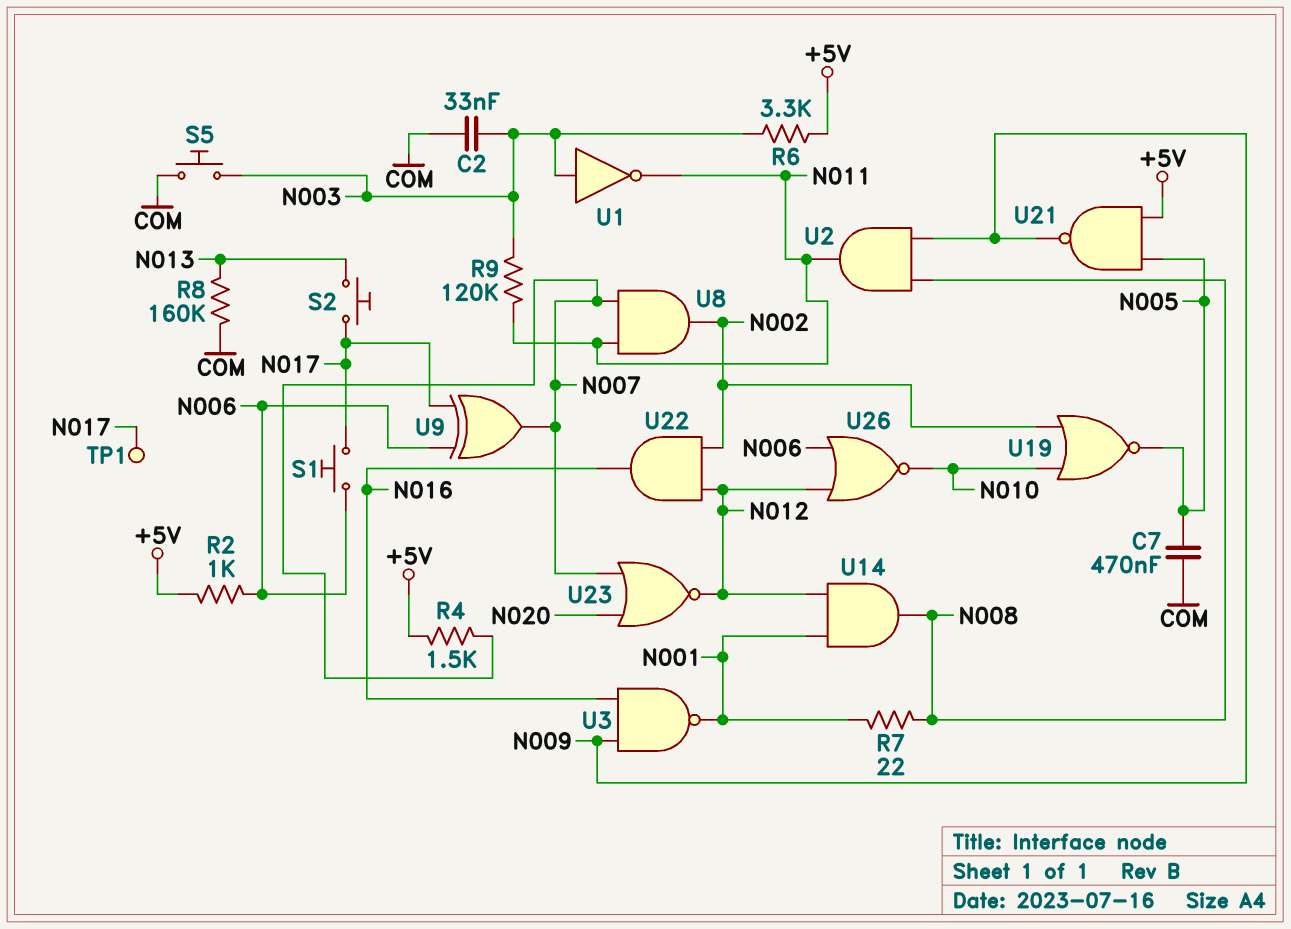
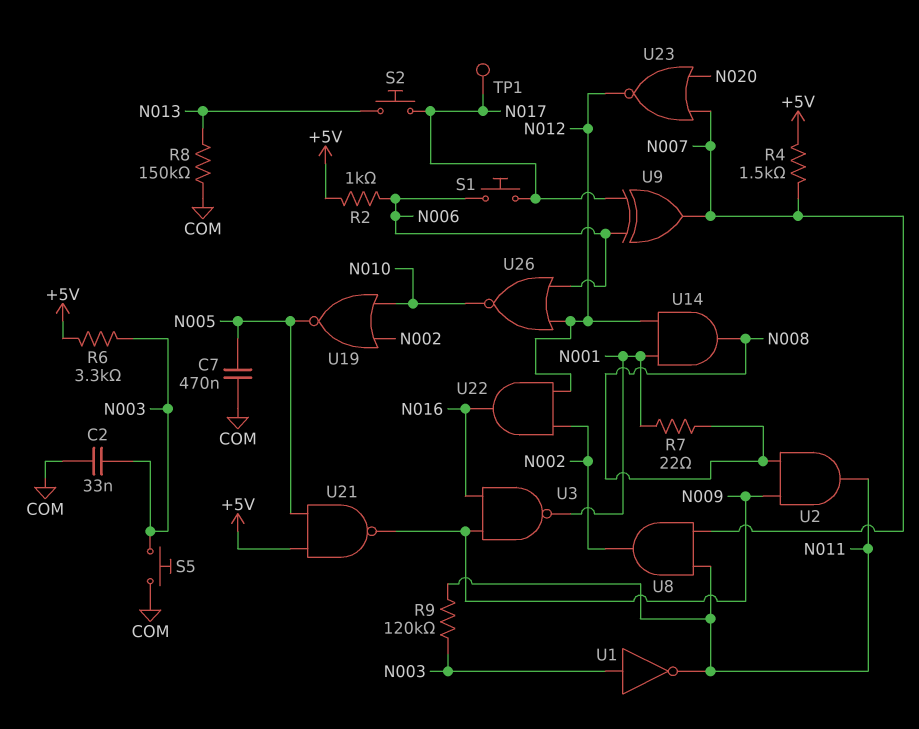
R8: 160k (COM, N013) -> 150k (COM, N013)

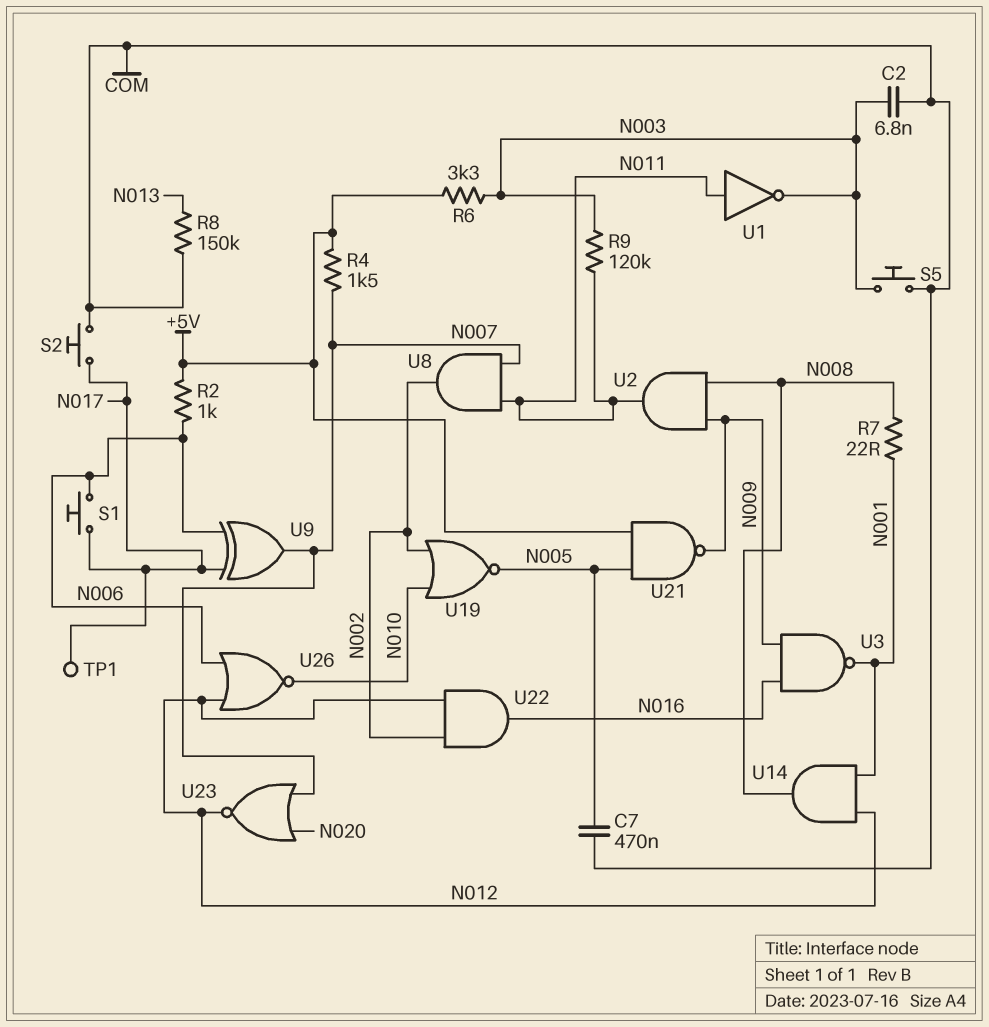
C2: 33nF (COM, N003) -> 6.8nF (COM, N003)
S2: button (N013, N017) -> button (COM, N017)
U1: NOT (in N003, out N011) -> NOT (in N011, out N003)

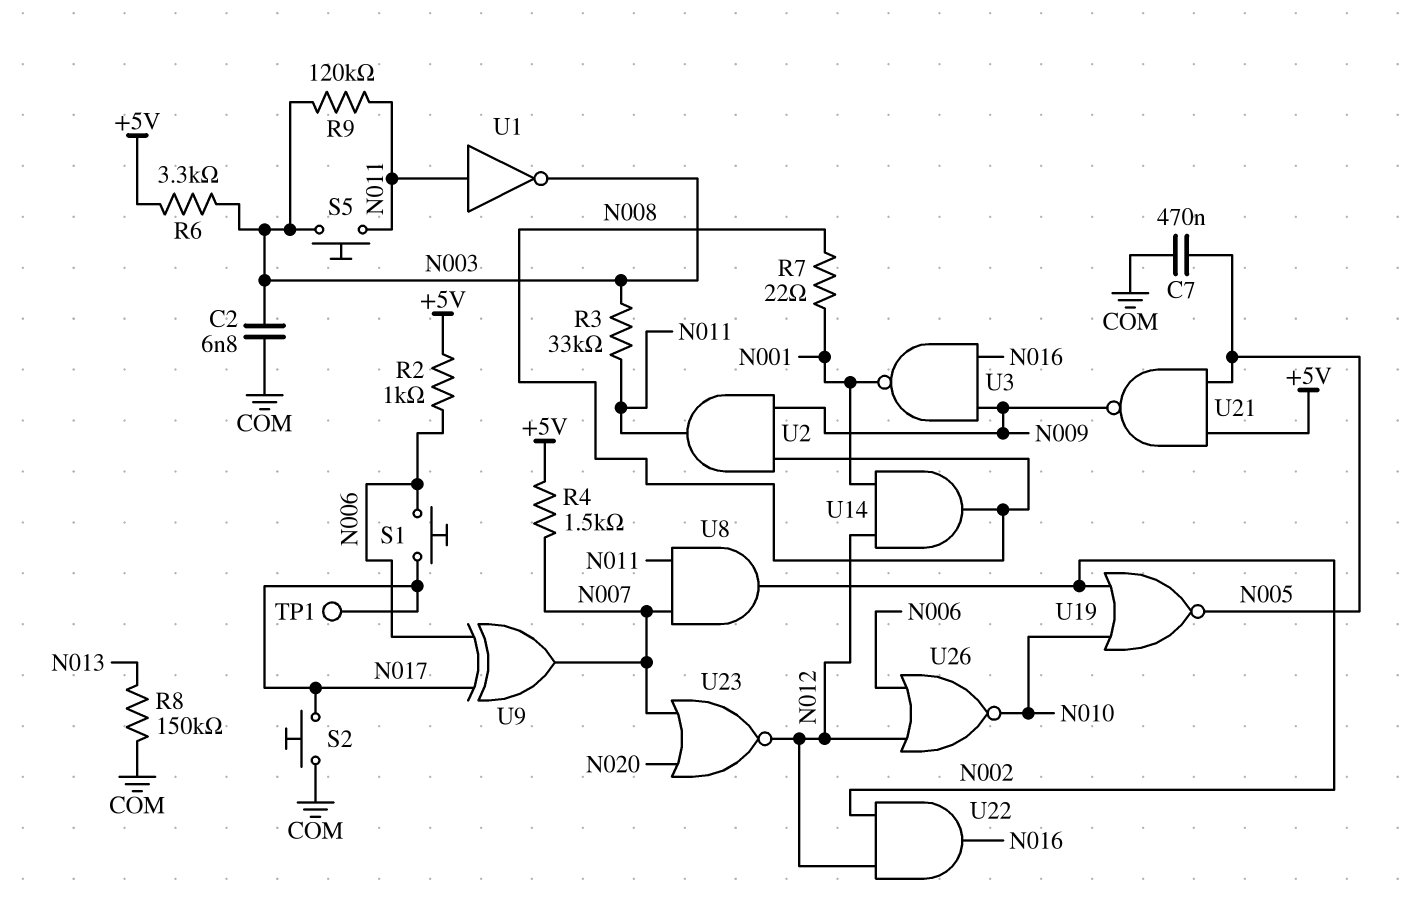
R3: none -> 33k (N003, N011)
S5: button (COM, N003) -> button (N003, N011)

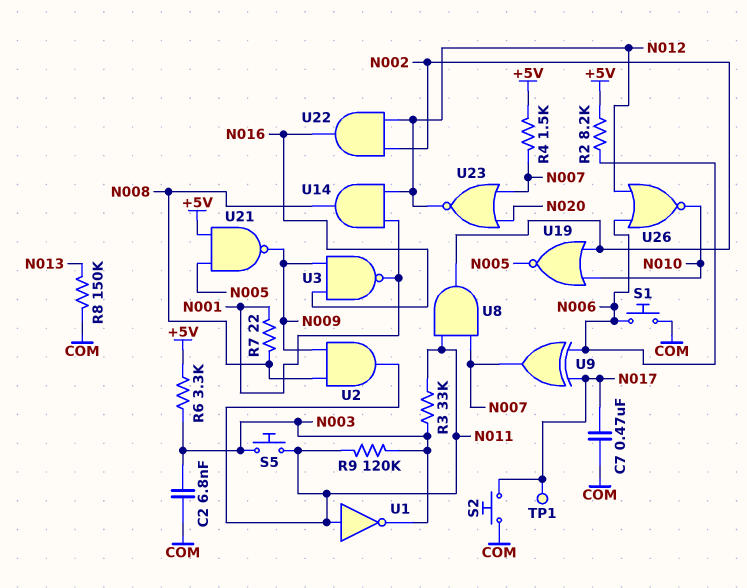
C7: 470nF (COM, N005) -> 470nF (COM, N017)
R2: 1k (+5V, N006) -> 8.2k (+5V, N006)
S1: button (N006, N017) -> button (COM, N006)

